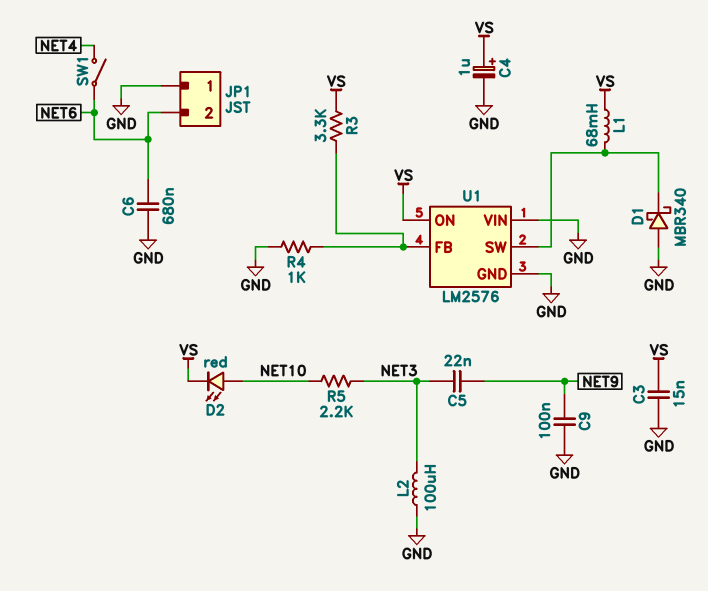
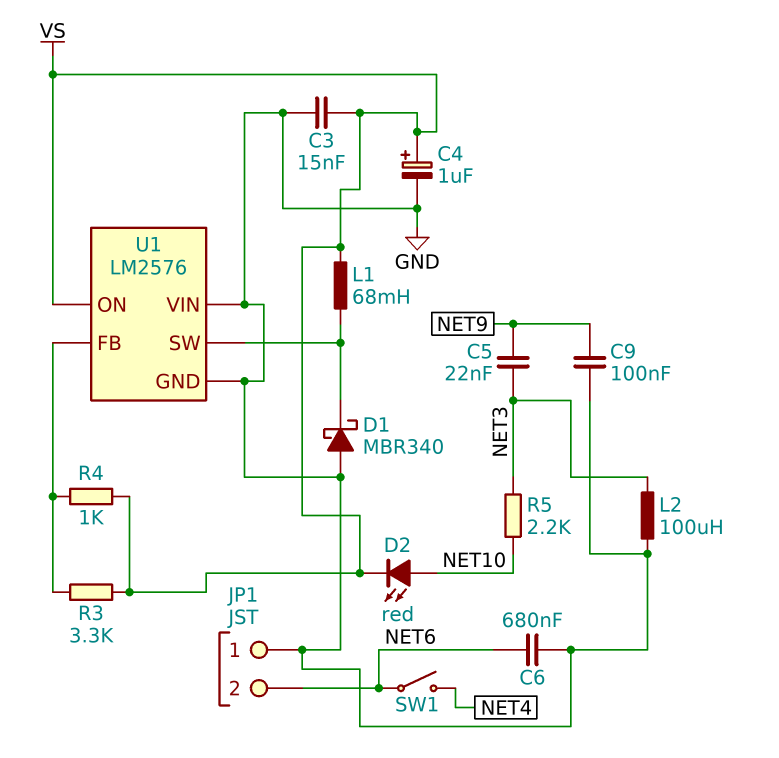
R4: 1k (GND, U1/FB) -> 1k (U1/FB, VS)

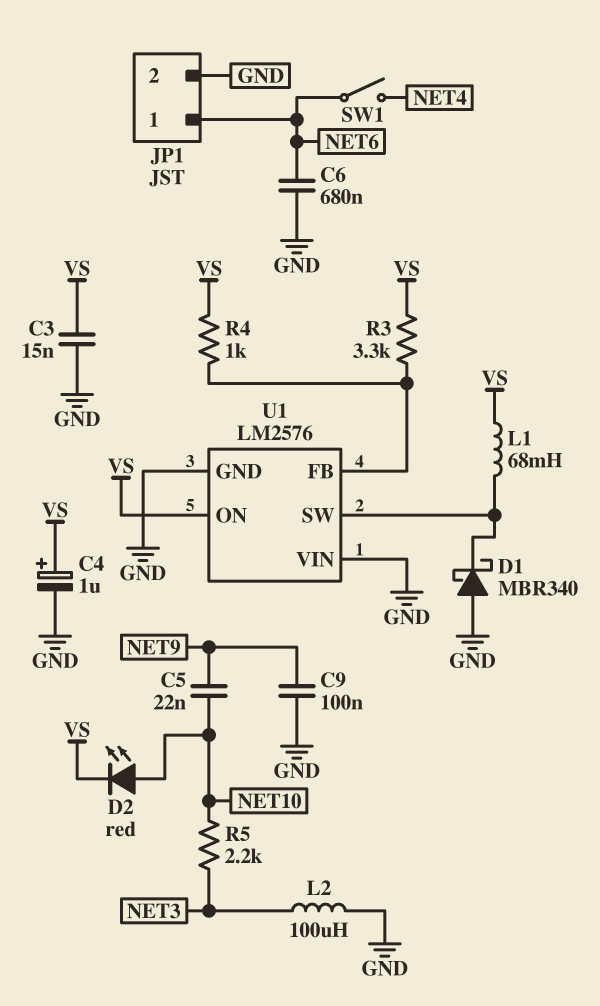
C5: 22nF (NET3, NET9) -> 22nF (NET9, NET10)
JP1 pin 1: GND -> NET6
JP1 pin 2: NET6 -> GND

